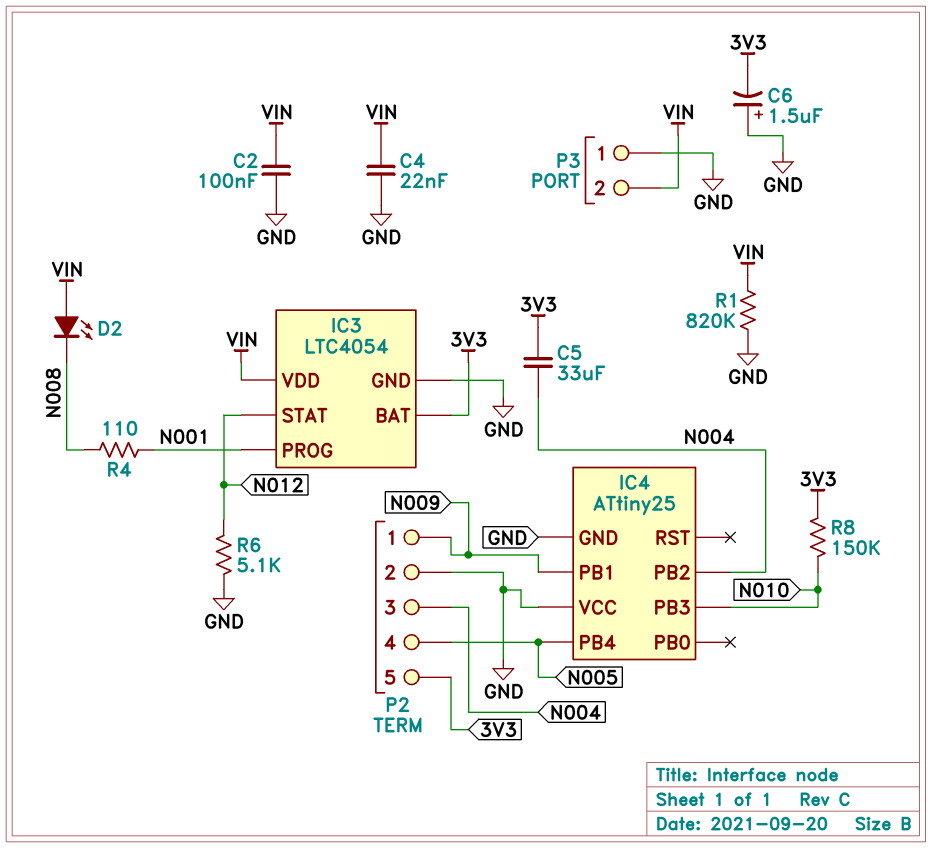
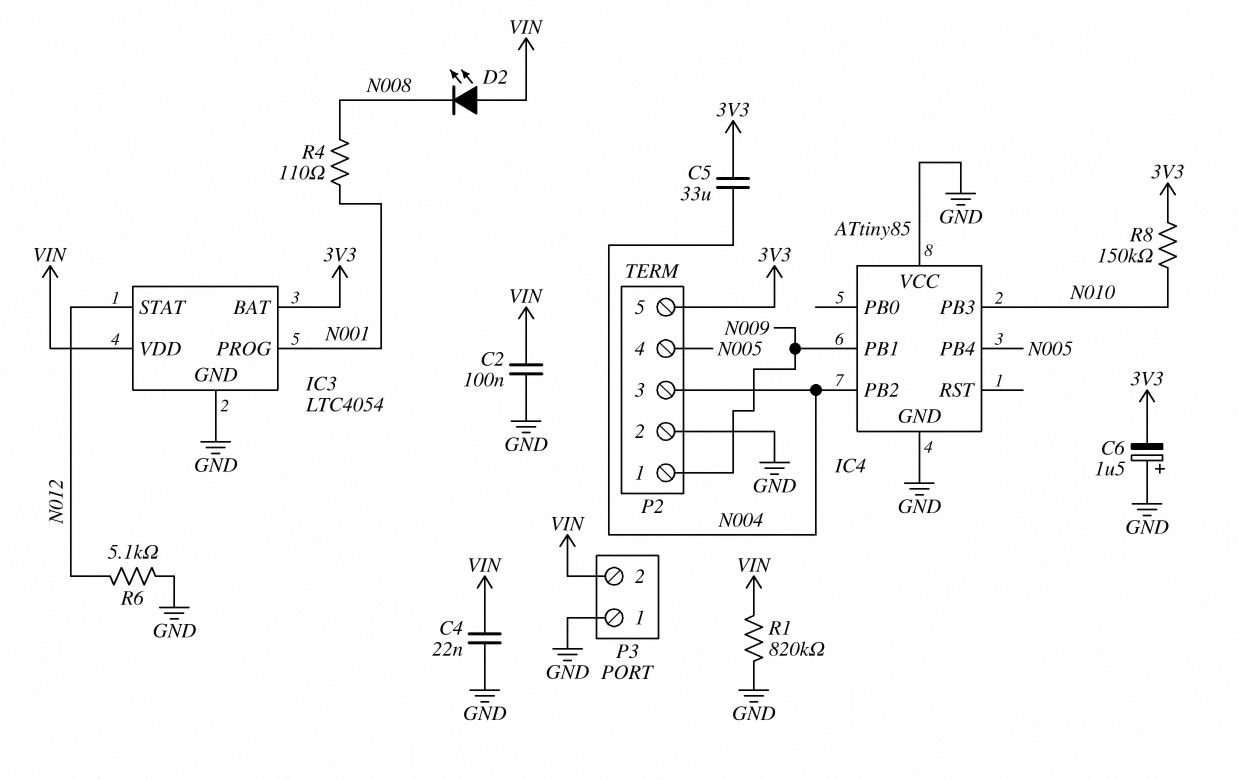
IC4: ATtiny25 -> ATtiny85

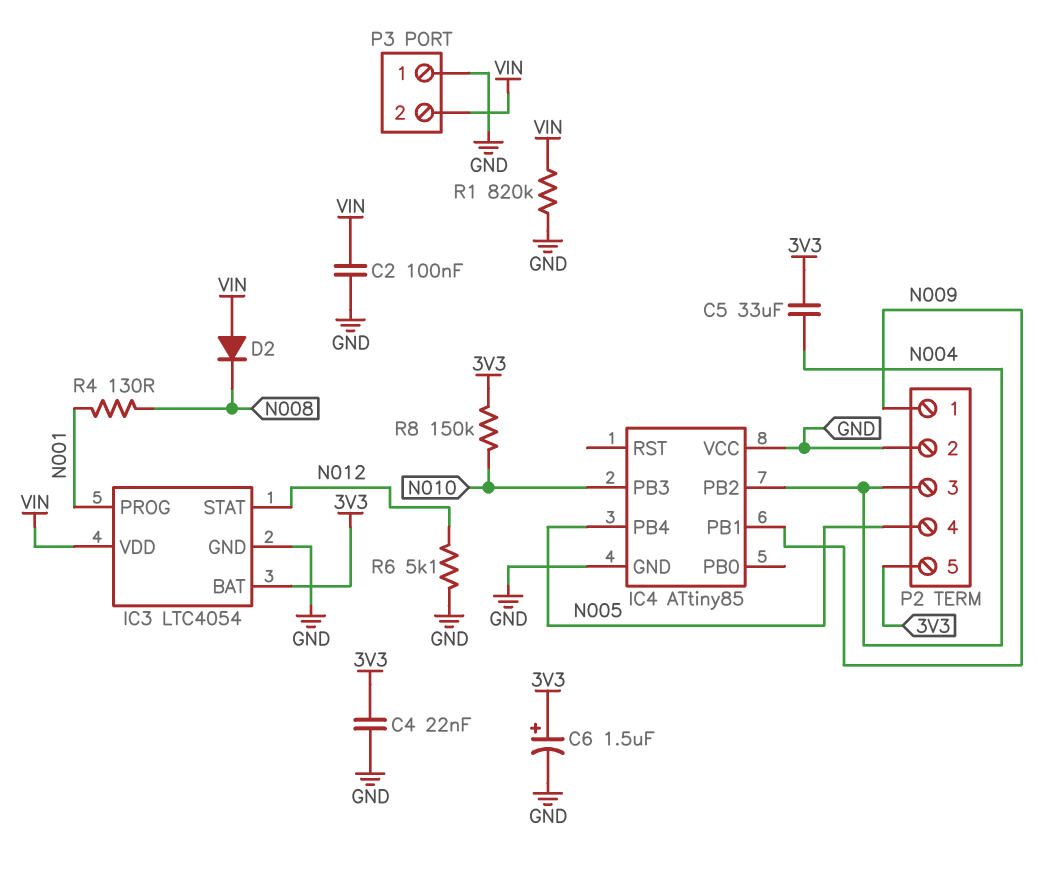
C4: 22nF (GND, VIN) -> 22nF (3V3, GND)
C6: 1.5uF (plus GND, minus 3V3) -> 1.5uF (plus 3V3, minus GND)
D2: LED (A VIN, K N008) -> diode (A VIN, K N008)
R4: 110 (N001, N008) -> 130 (N001, N008)

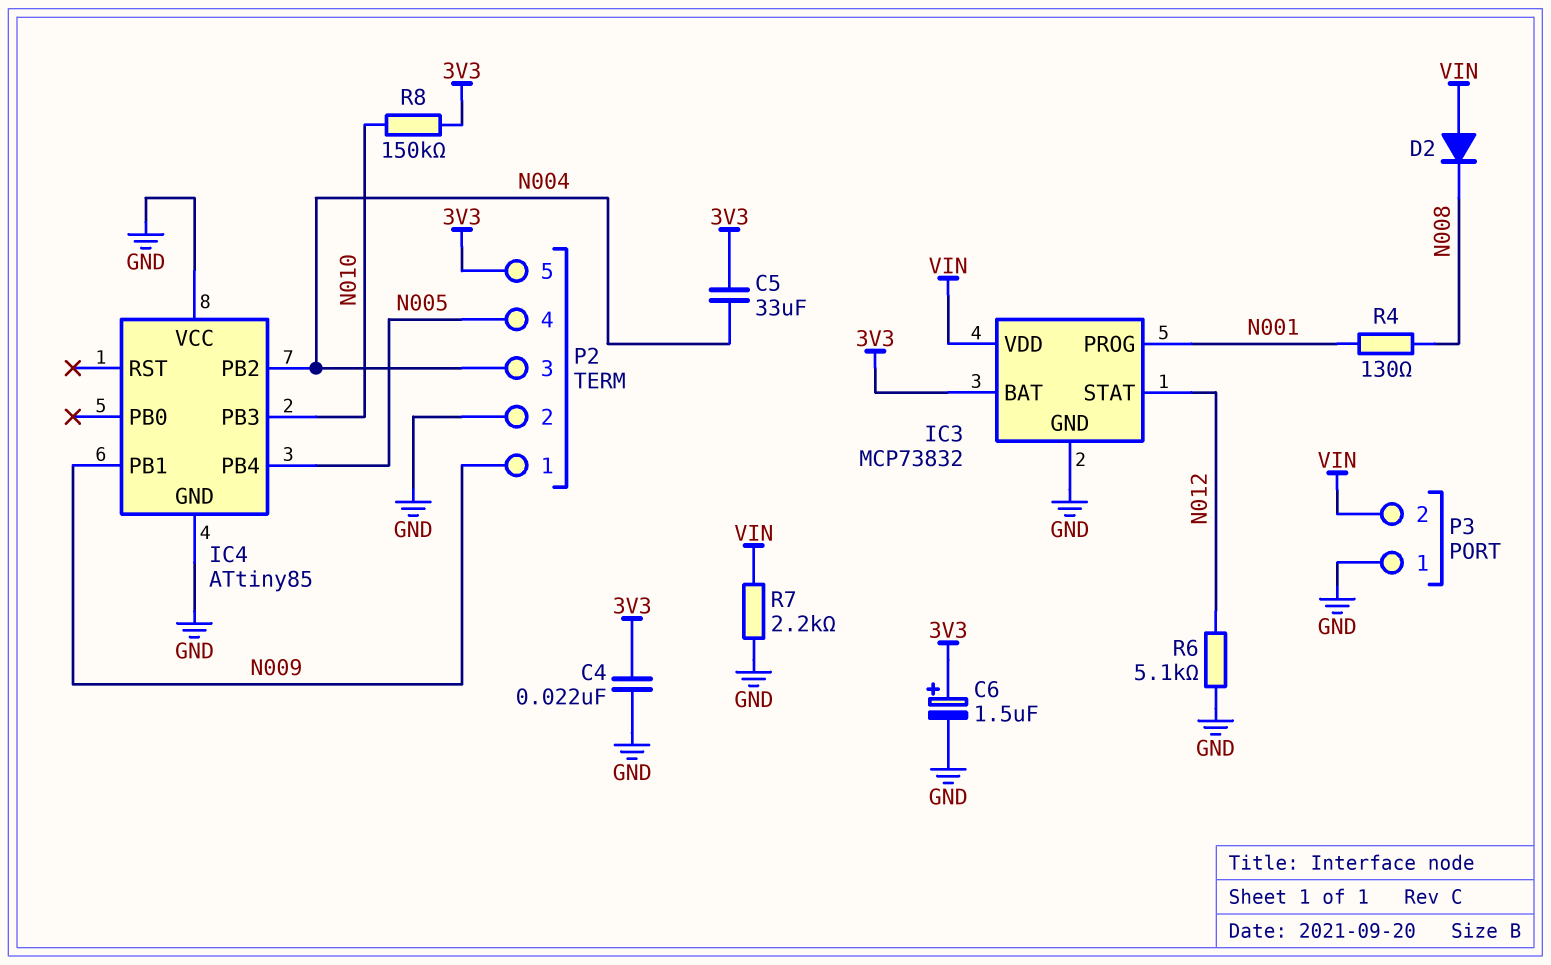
C2: 100nF (GND, VIN) -> none
IC3: LTC4054 -> MCP73832
R1: 820k (GND, VIN) -> none
R7: none -> 2.2k (GND, VIN)

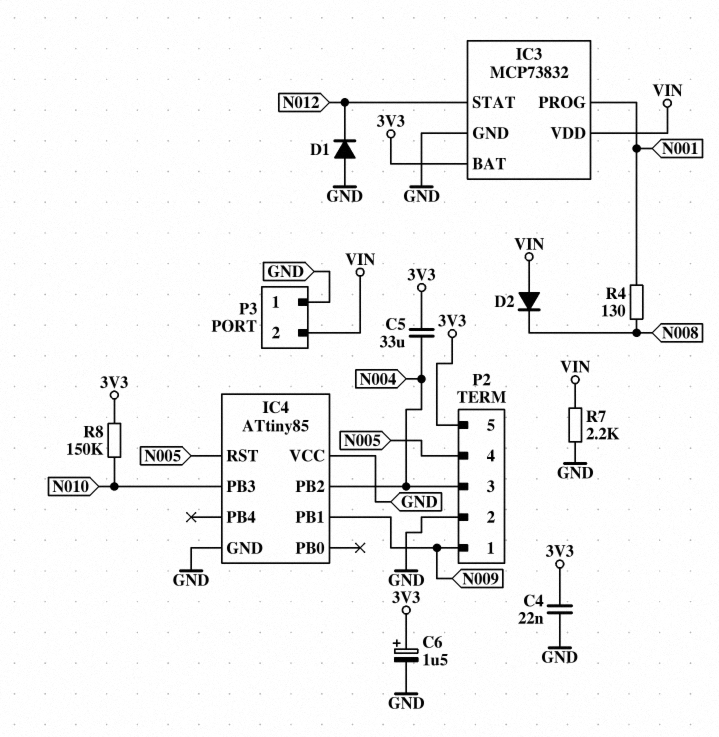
D1: none -> diode (A GND, K N012)
IC4 pin PB4: N005 -> none
IC4 pin RST: none -> N005
R6: 5.1k (GND, N012) -> none

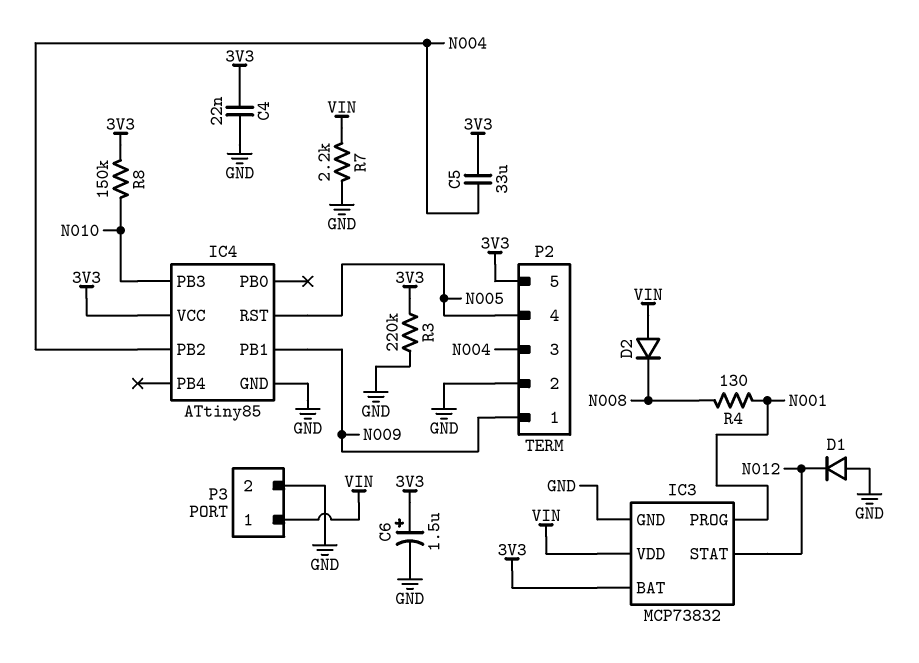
IC4 pin VCC: GND -> 3V3
P3 pin 1: GND -> VIN
P3 pin 2: VIN -> GND
R3: none -> 220k (3V3, GND)

